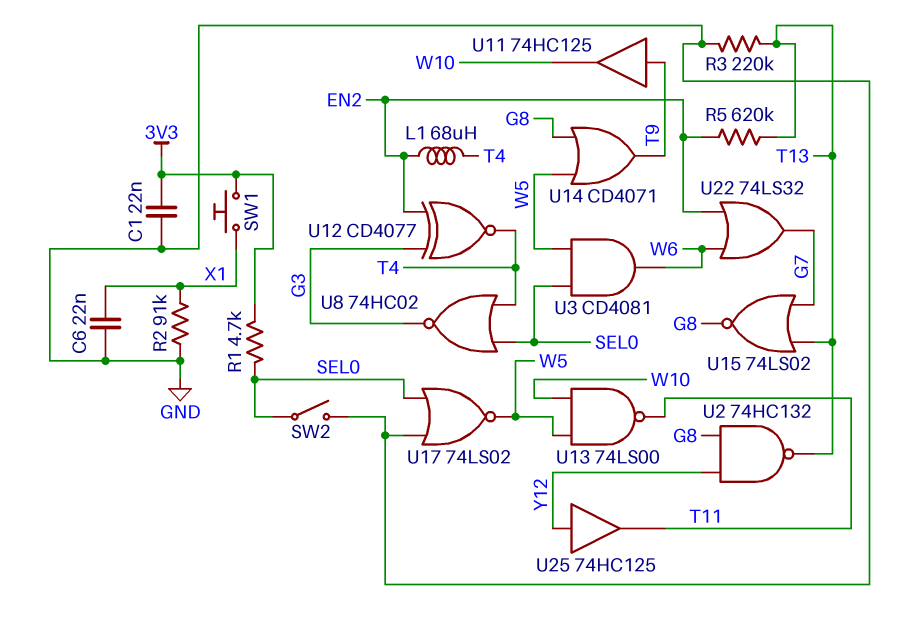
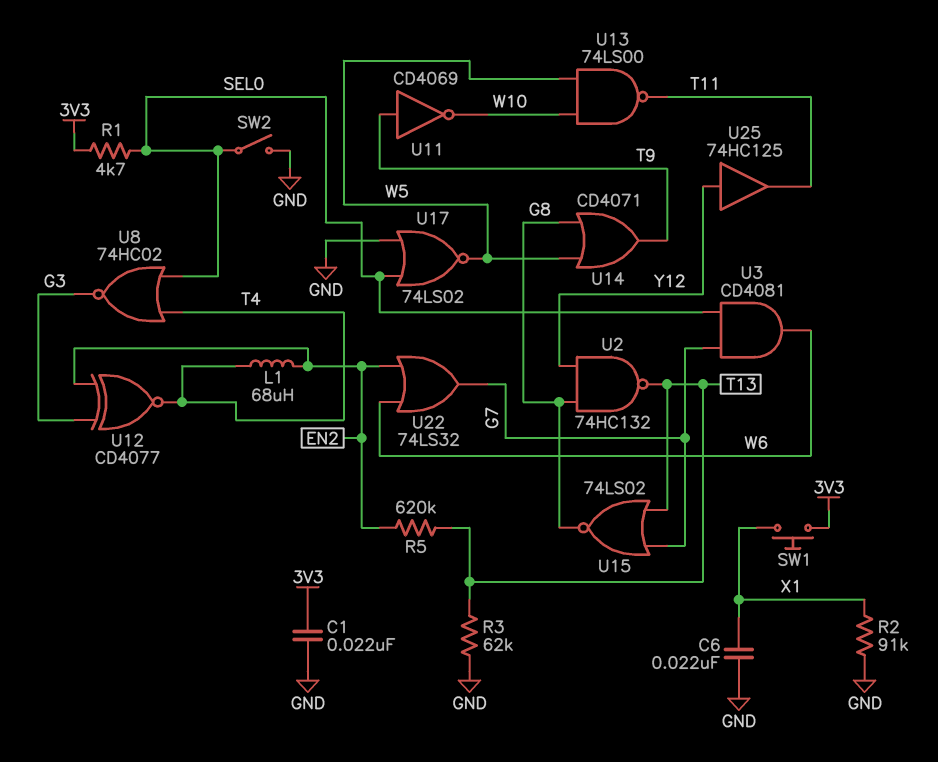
R3: 220k (GND, T13) -> 62k (GND, T13)
U3: AND CD4081 (in SEL0, in W5, out W6) -> AND CD4081 (in G7, in SEL0, out W6)
U11: buffer 74HC125 (in T9, out W10) -> NOT CD4069 (in T9, out W10)

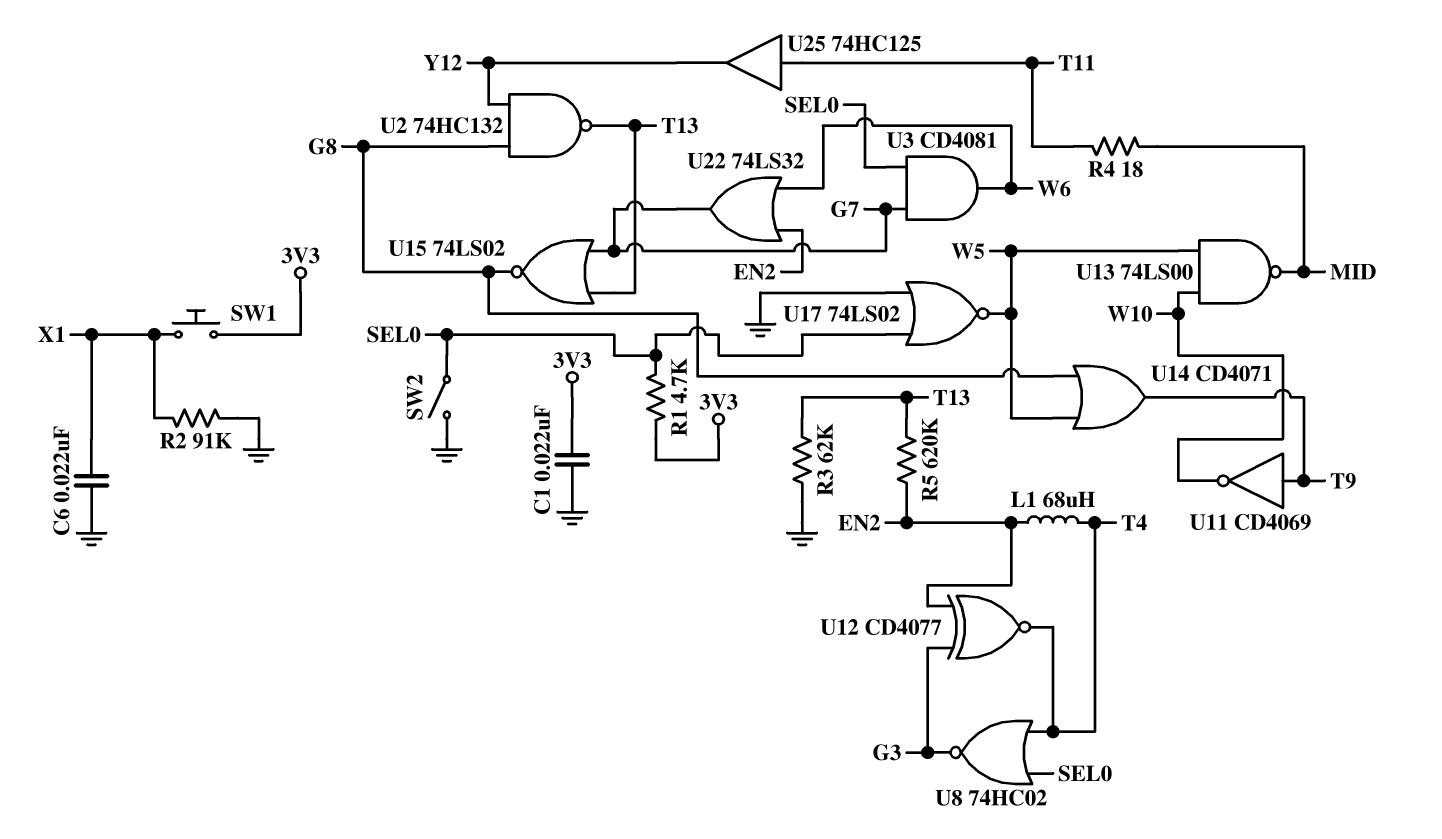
R4: none -> 18 (MID, T11)
U13: NAND 74LS00 (in W5, in W10, out T11) -> NAND 74LS00 (in W5, in W10, out MID)
U25: buffer 74HC125 (in Y12, out T11) -> buffer 74HC125 (in T11, out Y12)

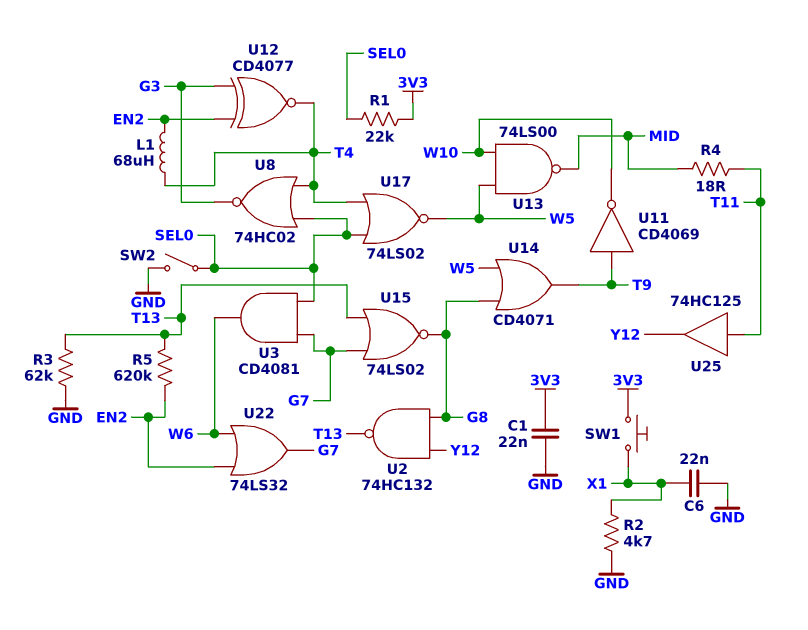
R1: 4.7k (3V3, SEL0) -> 22k (3V3, SEL0)
R2: 91k (GND, X1) -> 4.7k (GND, X1)
U17: NOR 74LS02 (in GND, in SEL0, out W5) -> NOR 74LS02 (in SEL0, in T4, out W5)

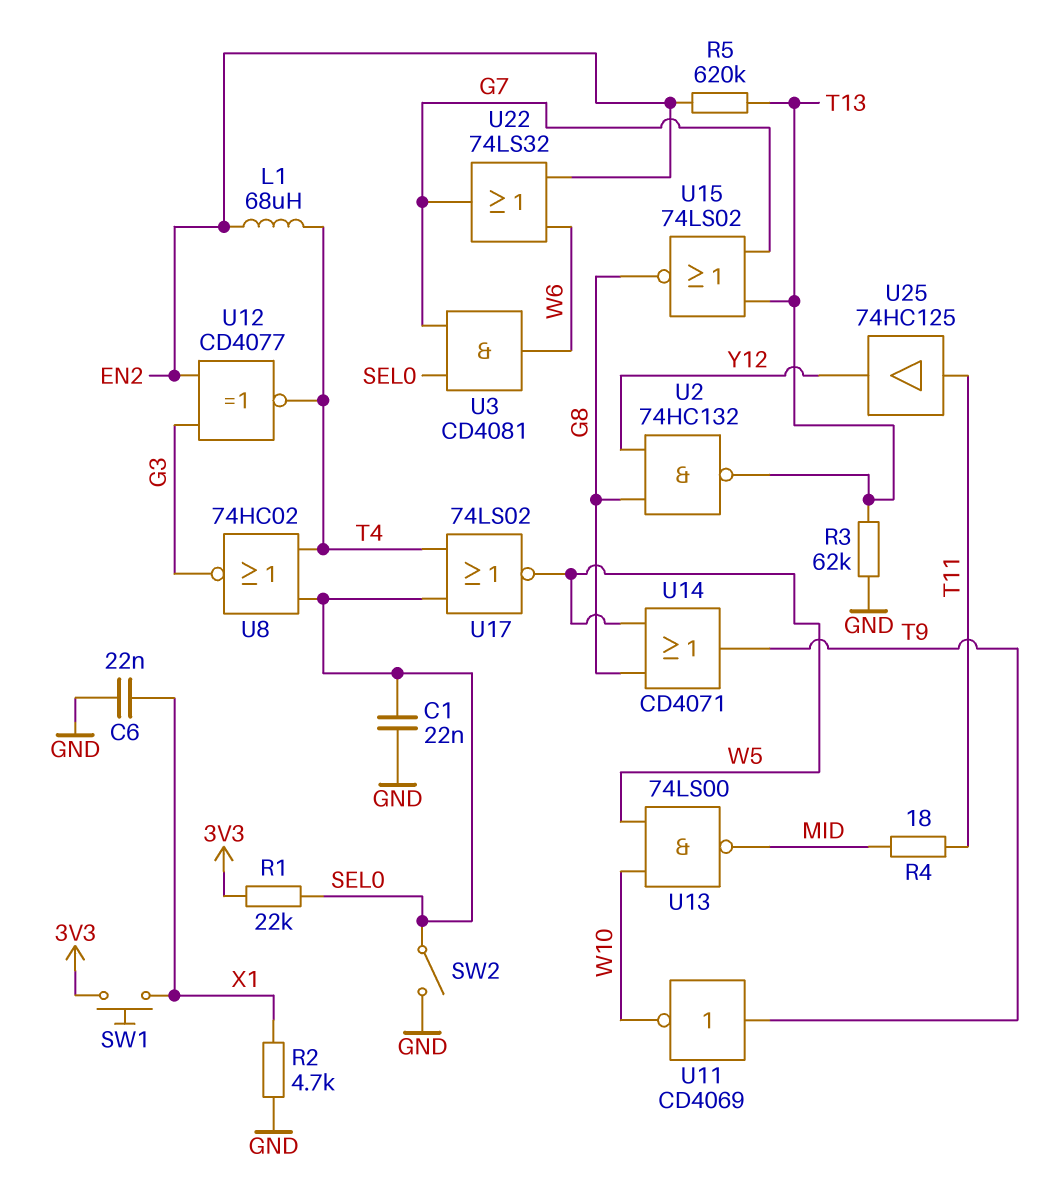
C1: 22nF (3V3, GND) -> 22nF (GND, SEL0)

